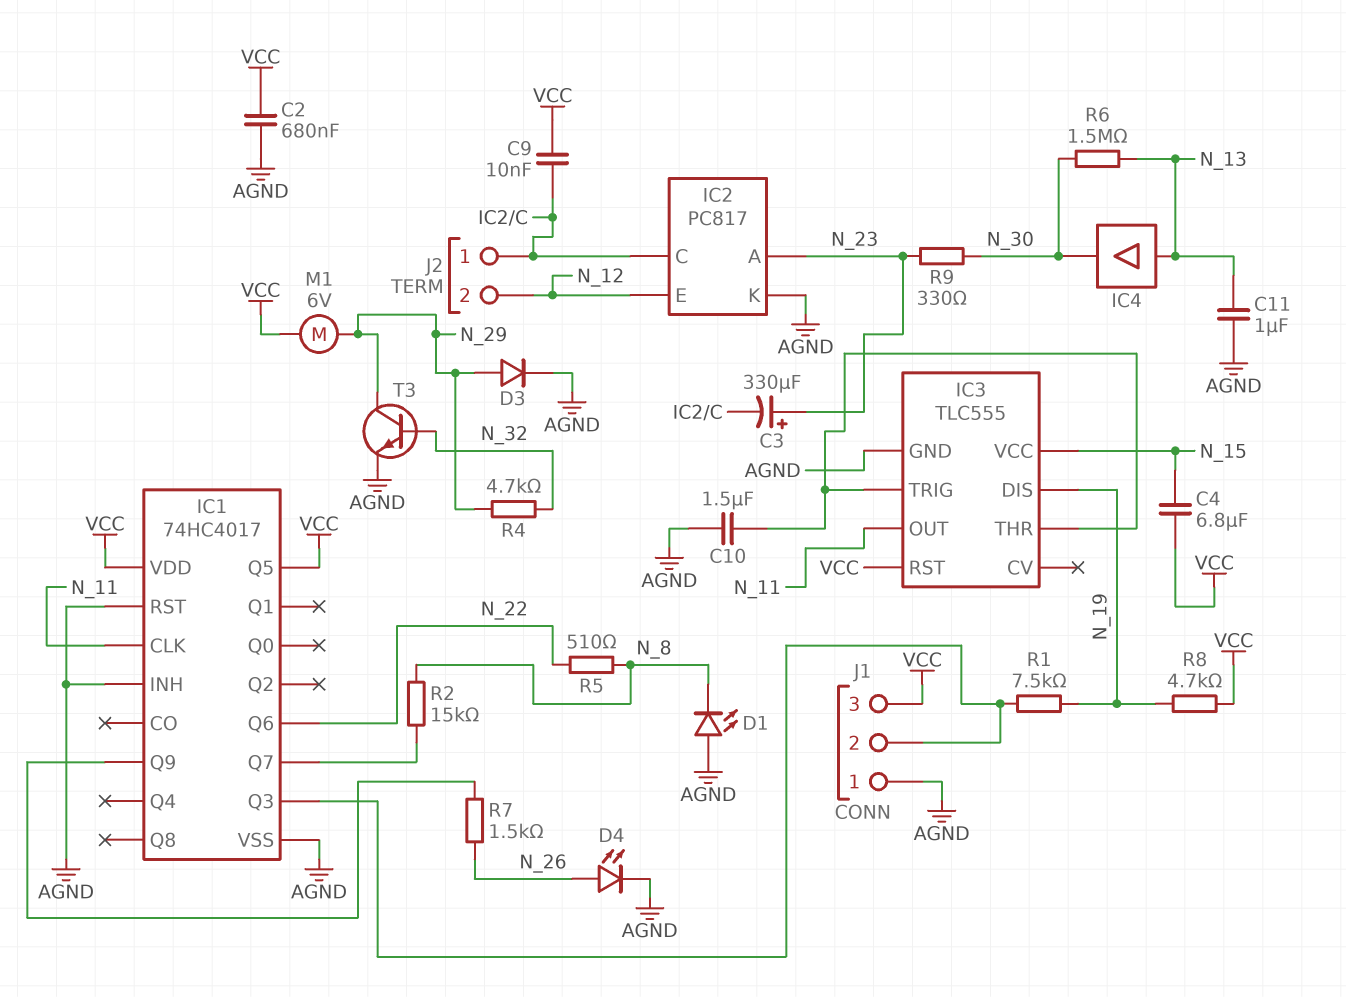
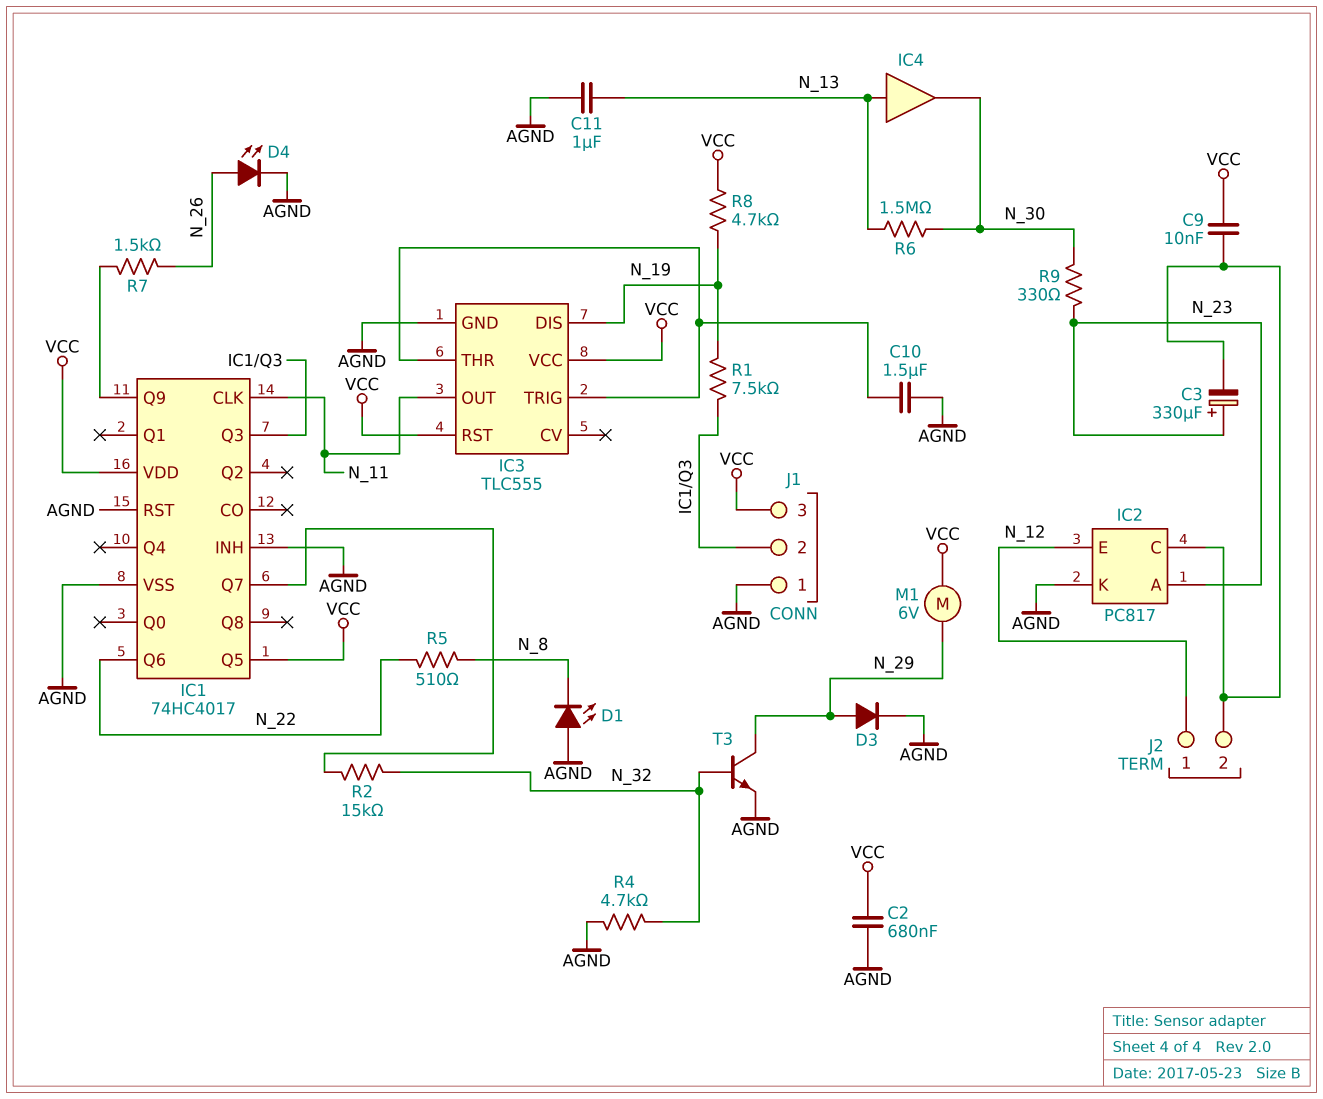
C4: 6.8uF (N_15, VCC) -> none
IC3 pin VCC: N_15 -> VCC
J2 pin 1: IC2/C -> N_12
J2 pin 2: N_12 -> IC2/C
R2: 15k (IC1/Q7, N_8) -> 15k (IC1/Q7, N_32)
R4: 4.7k (N_29, N_32) -> 4.7k (AGND, N_32)

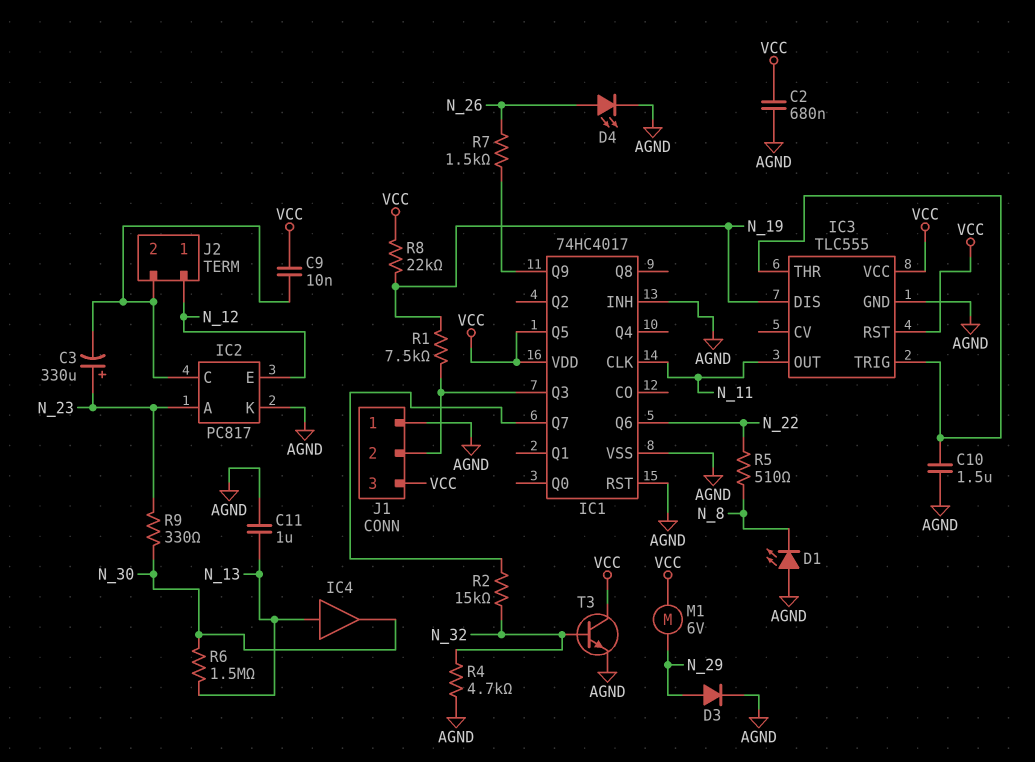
R8: 4.7k (N_19, VCC) -> 22k (N_19, VCC)
T3: NPN (B N_32, C N_29, E AGND) -> NPN (B N_32, C VCC, E AGND)

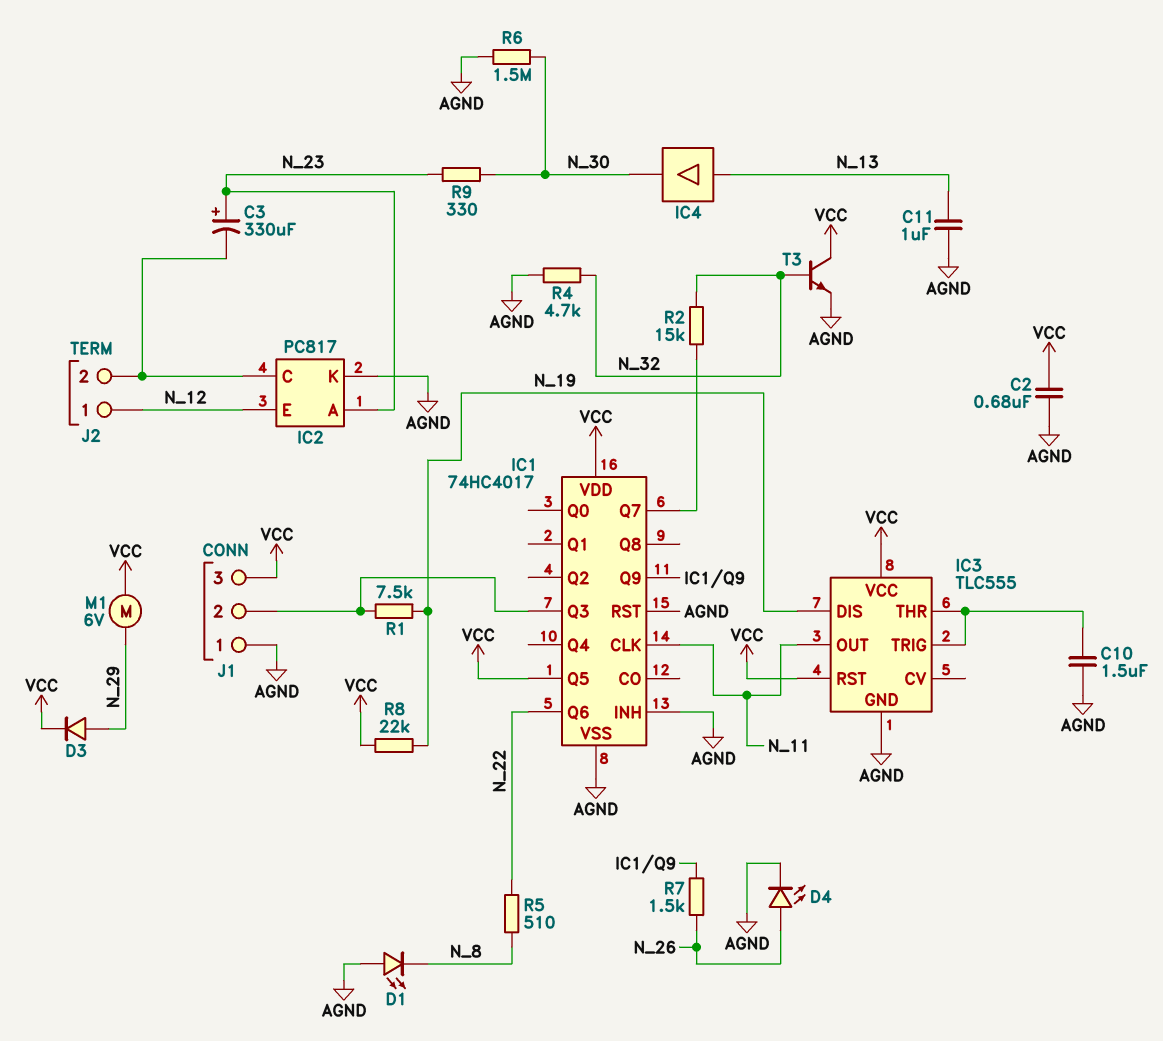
C9: 10nF (IC2/C, VCC) -> none
D3: diode (A N_29, K AGND) -> diode (A N_29, K VCC)
R6: 1.5M (N_13, N_30) -> 1.5M (AGND, N_30)

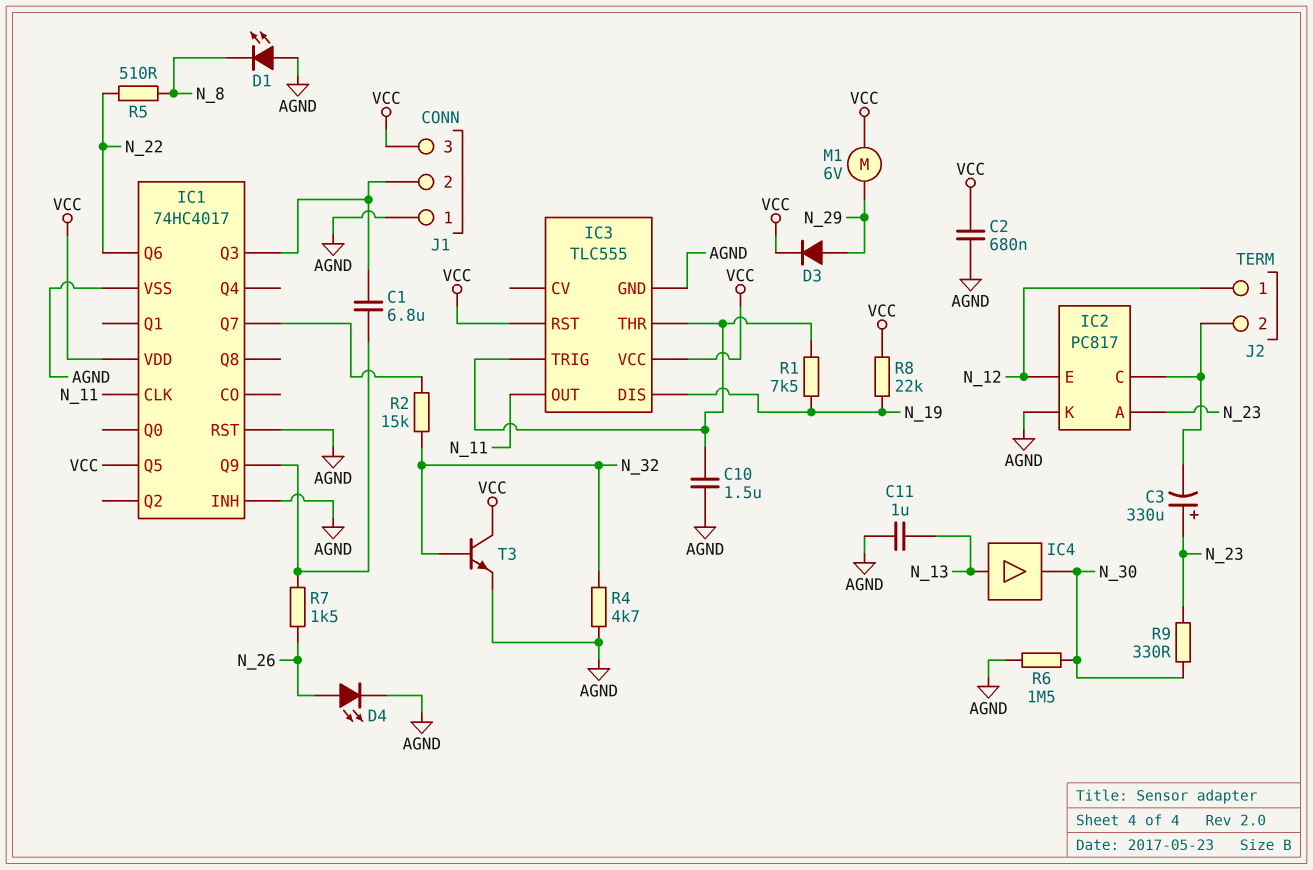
C1: none -> 6.8uF (IC1/Q3, IC1/Q9)
R1: 7.5k (IC1/Q3, N_19) -> 7.5k (IC3/THR, N_19)

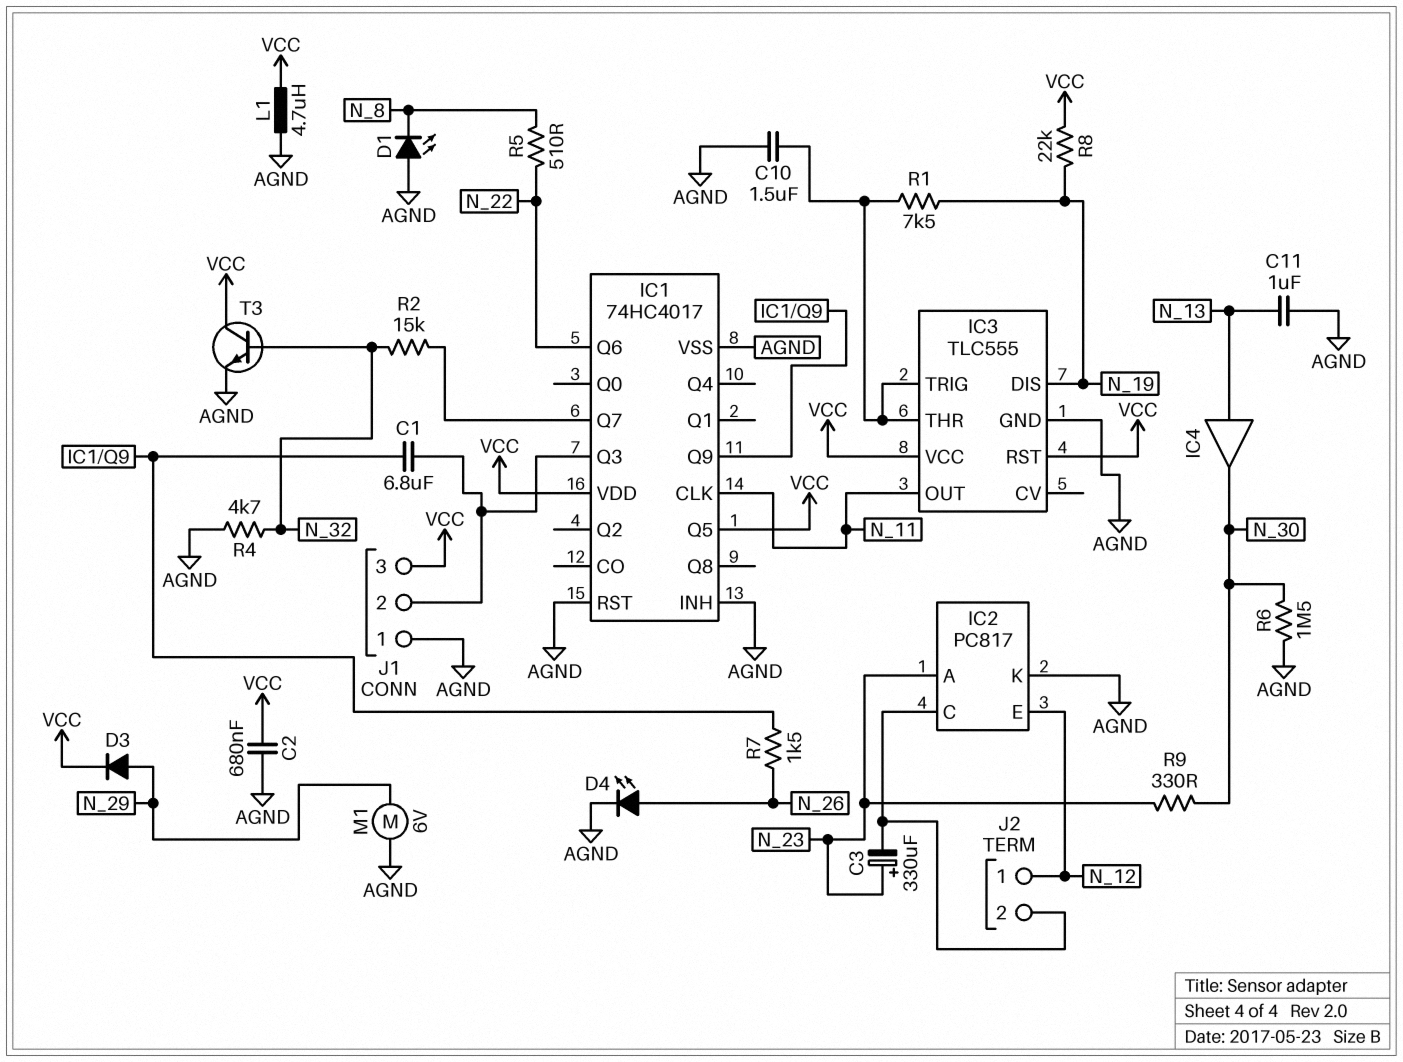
L1: none -> 4.7uH (AGND, VCC)
M1: motor 6V (N_29, VCC) -> motor 6V (AGND, N_29)

